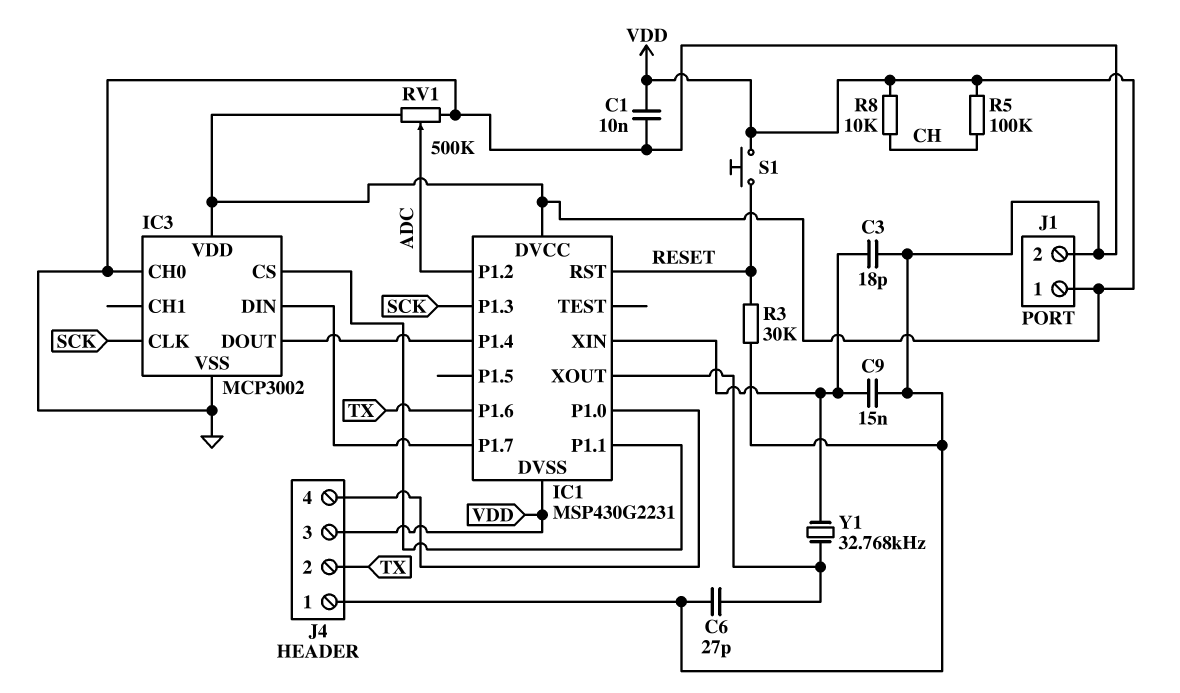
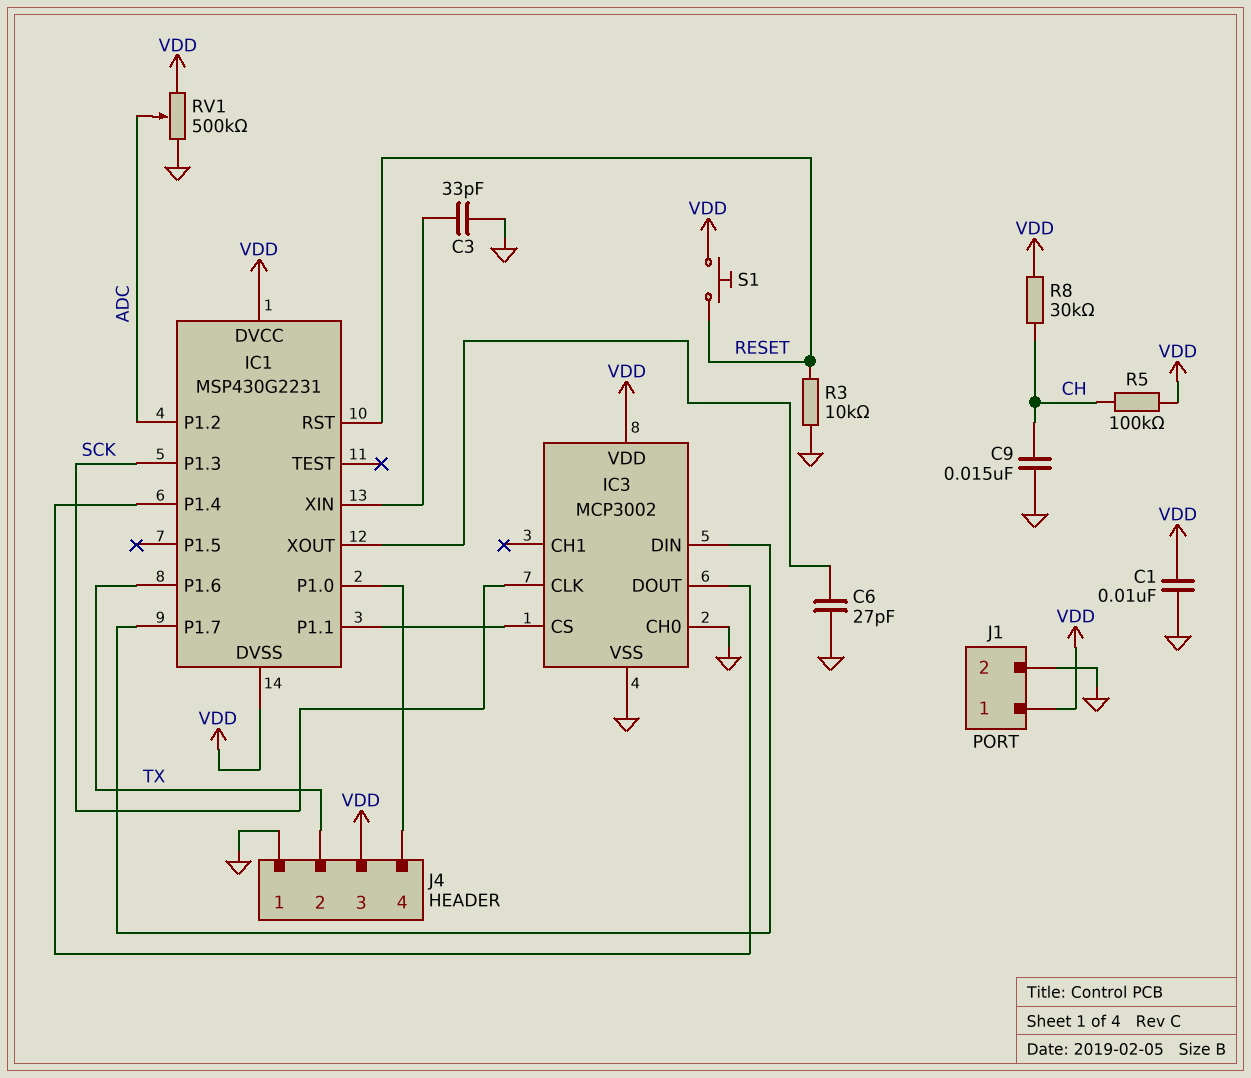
C3: 18pF (GND, IC1/XIN) -> 33pF (GND, IC1/XIN)
C9: 15nF (GND, IC1/XIN) -> 15nF (CH, GND)
R3: 30k (GND, RESET) -> 10k (GND, RESET)
R8: 10k (CH, VDD) -> 30k (CH, VDD)
Y1: 32.768kHz (IC1/XIN, IC1/XOUT) -> none

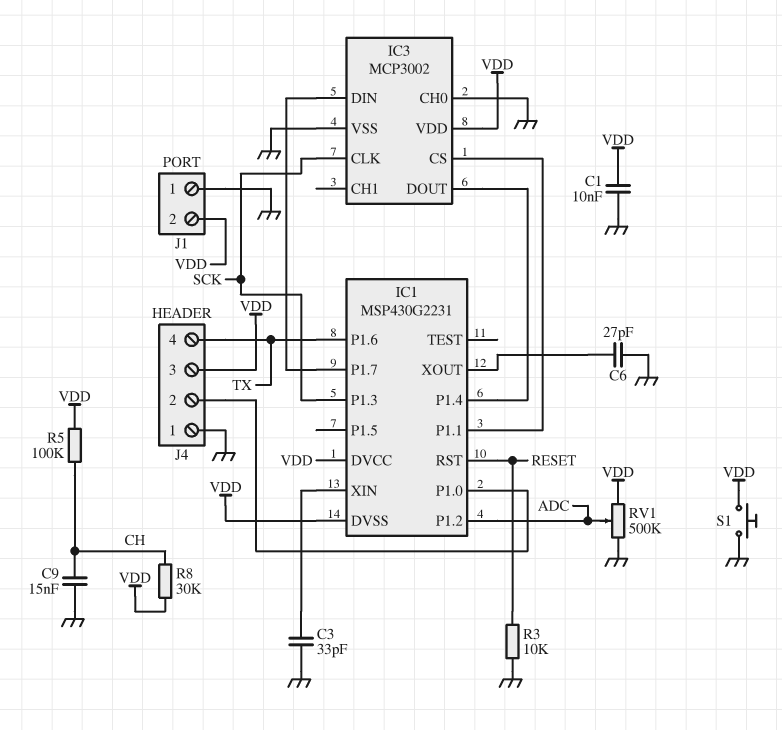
J1 pin 1: VDD -> GND
J1 pin 2: GND -> VDD
J4 pin 2: TX -> IC1/P1.0
J4 pin 4: IC1/P1.0 -> TX
S1: button (RESET, VDD) -> button (GND, VDD)

